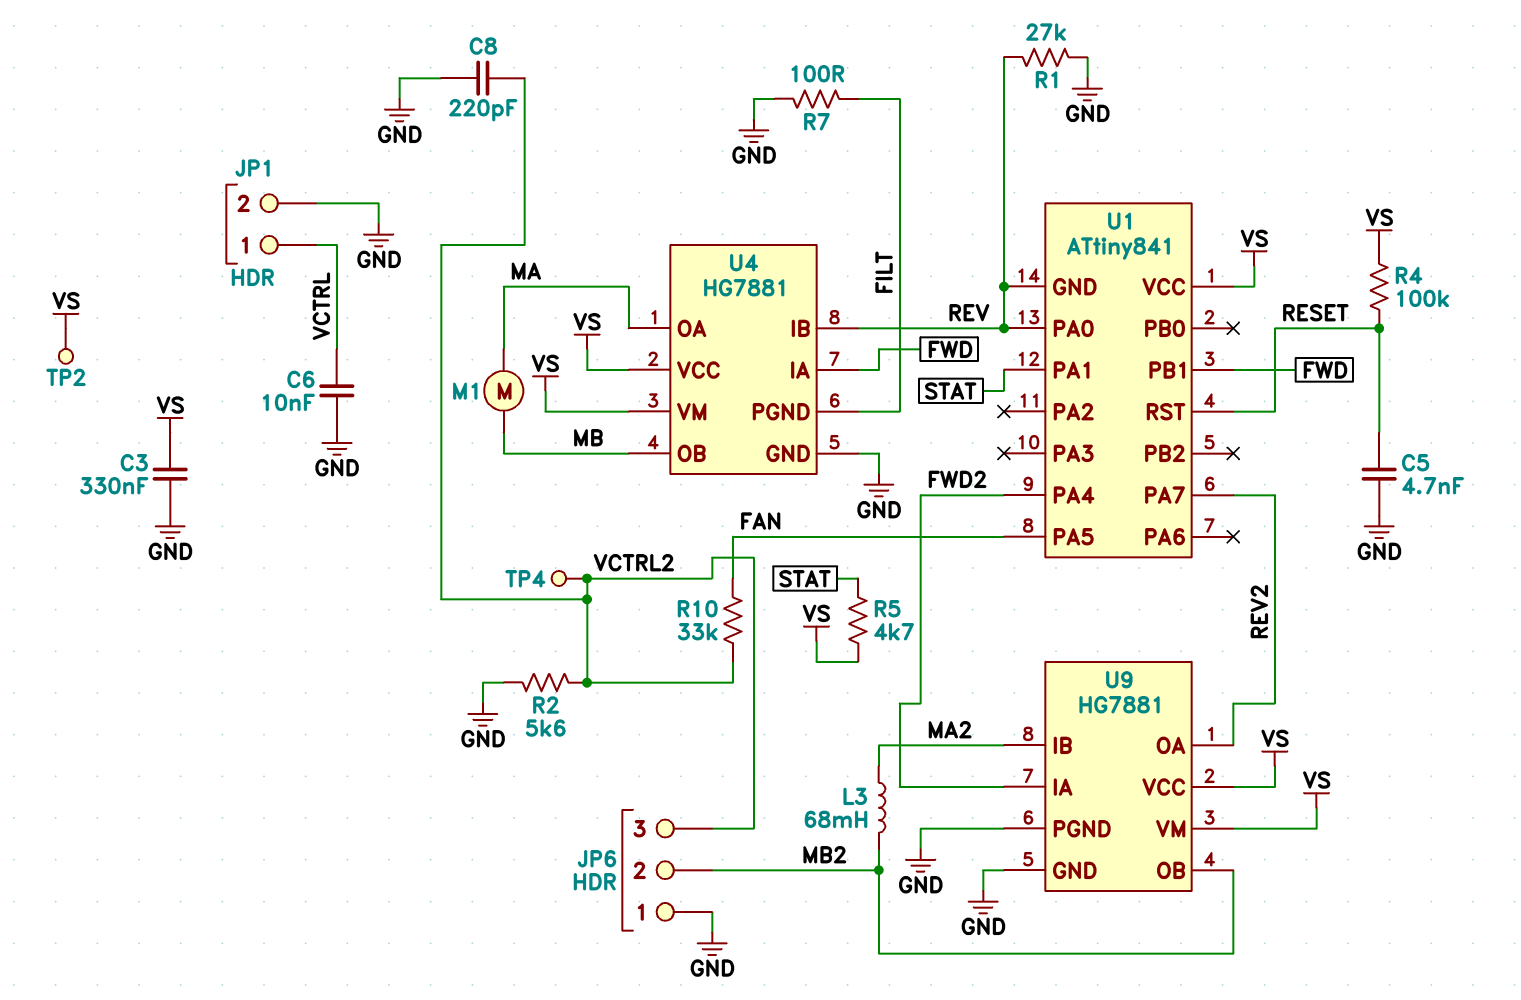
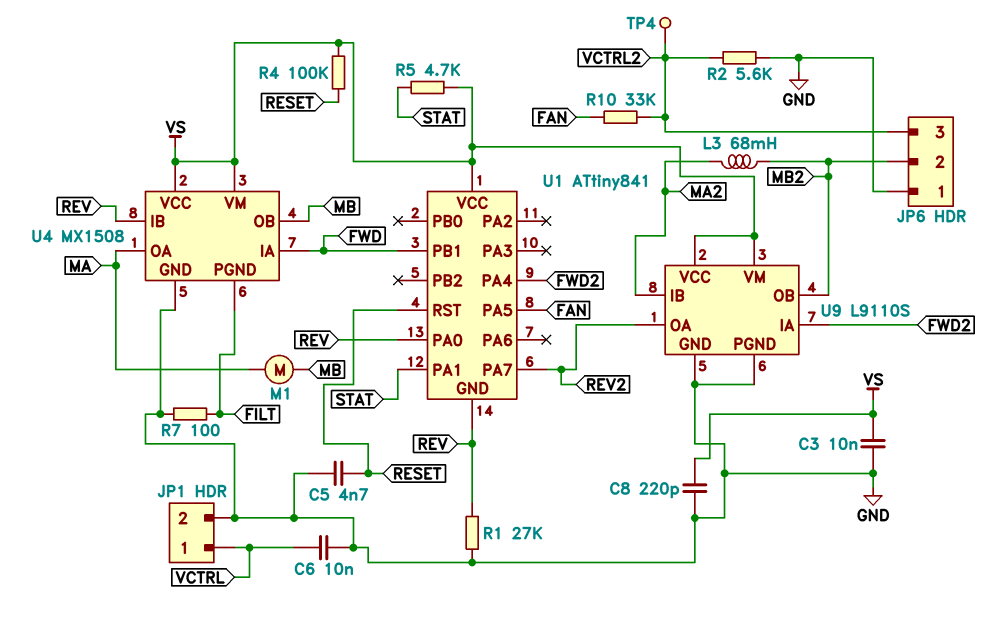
C3: 330nF (GND, VS) -> 10nF (GND, VS)
C8: 220pF (GND, VCTRL2) -> 220pF (GND, VS)
TP2: test point (VS) -> none
U4: HG7881 -> MX1508
U9: HG7881 -> L9110S

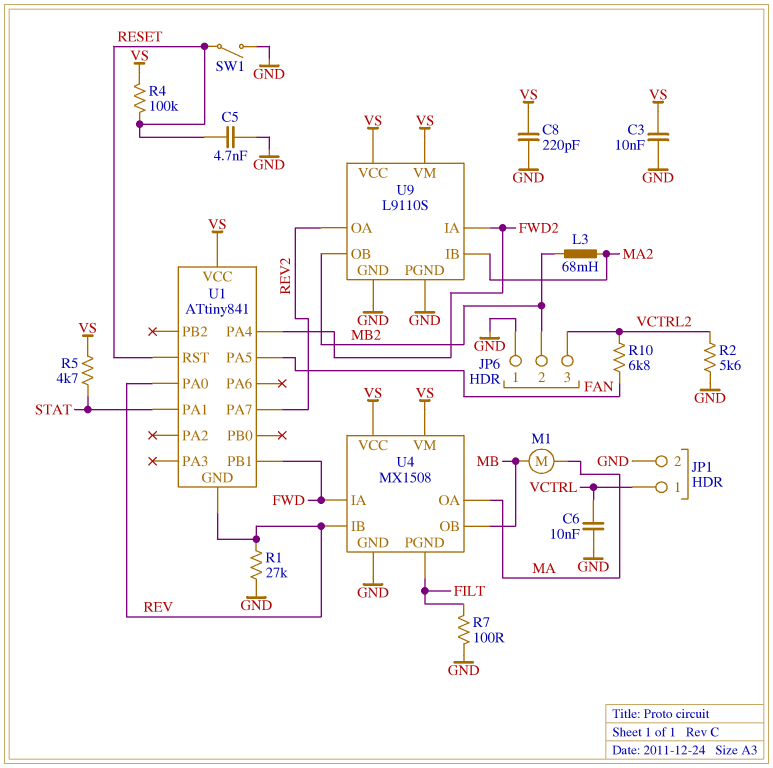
R10: 33k (FAN, VCTRL2) -> 6.8k (FAN, VCTRL2)
SW1: none -> switch (GND, RESET)
TP4: test point (VCTRL2) -> none

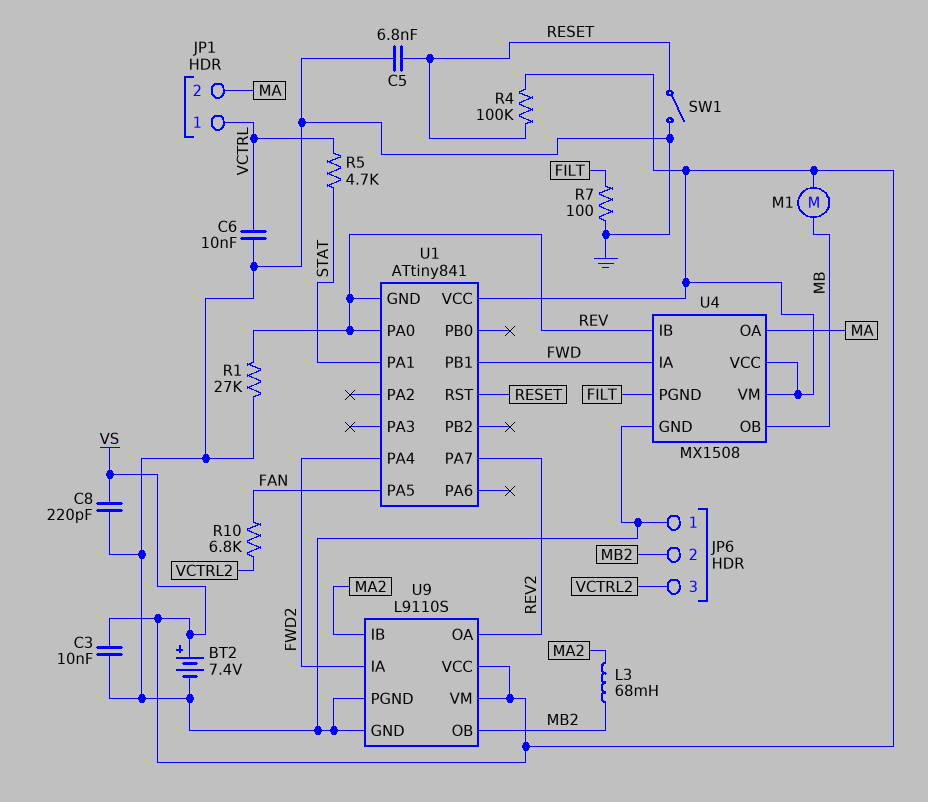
BT2: none -> 7.4V (plus VS, minus GND)
C5: 4.7nF (GND, RESET) -> 6.8nF (GND, RESET)
JP1 pin 2: GND -> MA
M1: motor (MA, MB) -> motor (MB, VS)
R2: 5.6k (GND, VCTRL2) -> none
R5: 4.7k (STAT, VS) -> 4.7k (STAT, VCTRL)

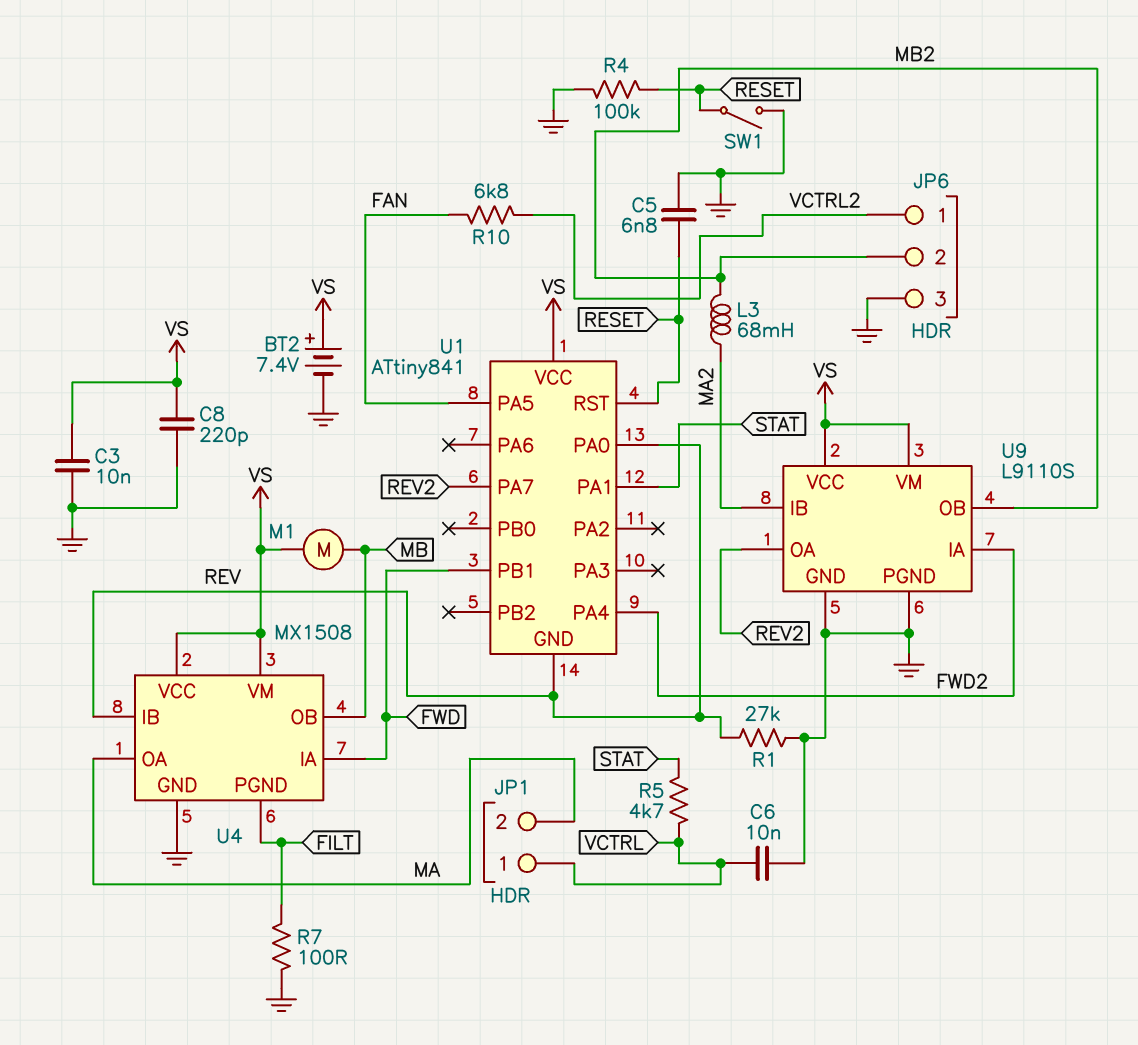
JP6 pin 1: GND -> VCTRL2
JP6 pin 3: VCTRL2 -> GND
R4: 100k (RESET, VS) -> 100k (GND, RESET)

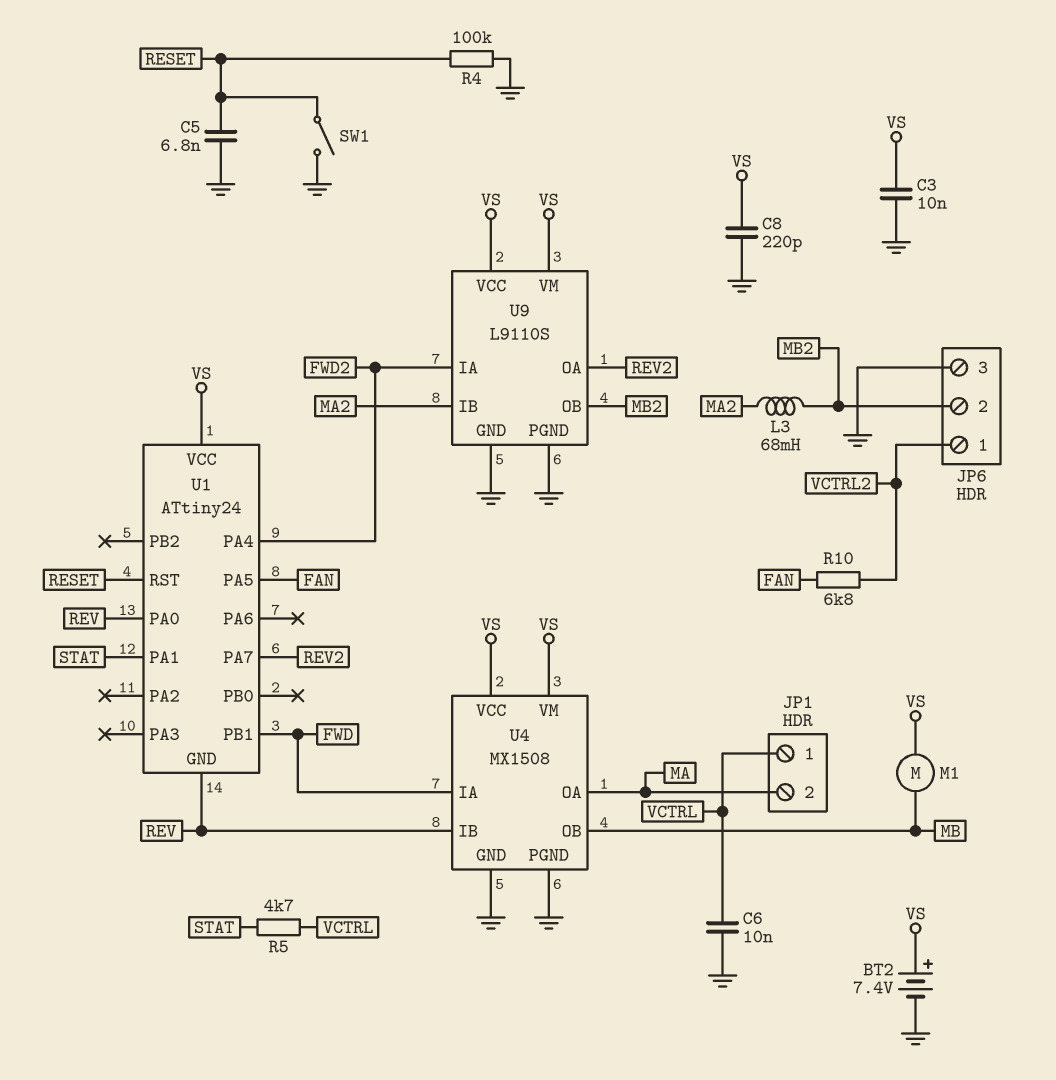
R1: 27k (GND, REV) -> none
R7: 100 (FILT, GND) -> none
U1: ATtiny841 -> ATtiny24
U4 pin PGND: FILT -> GND

